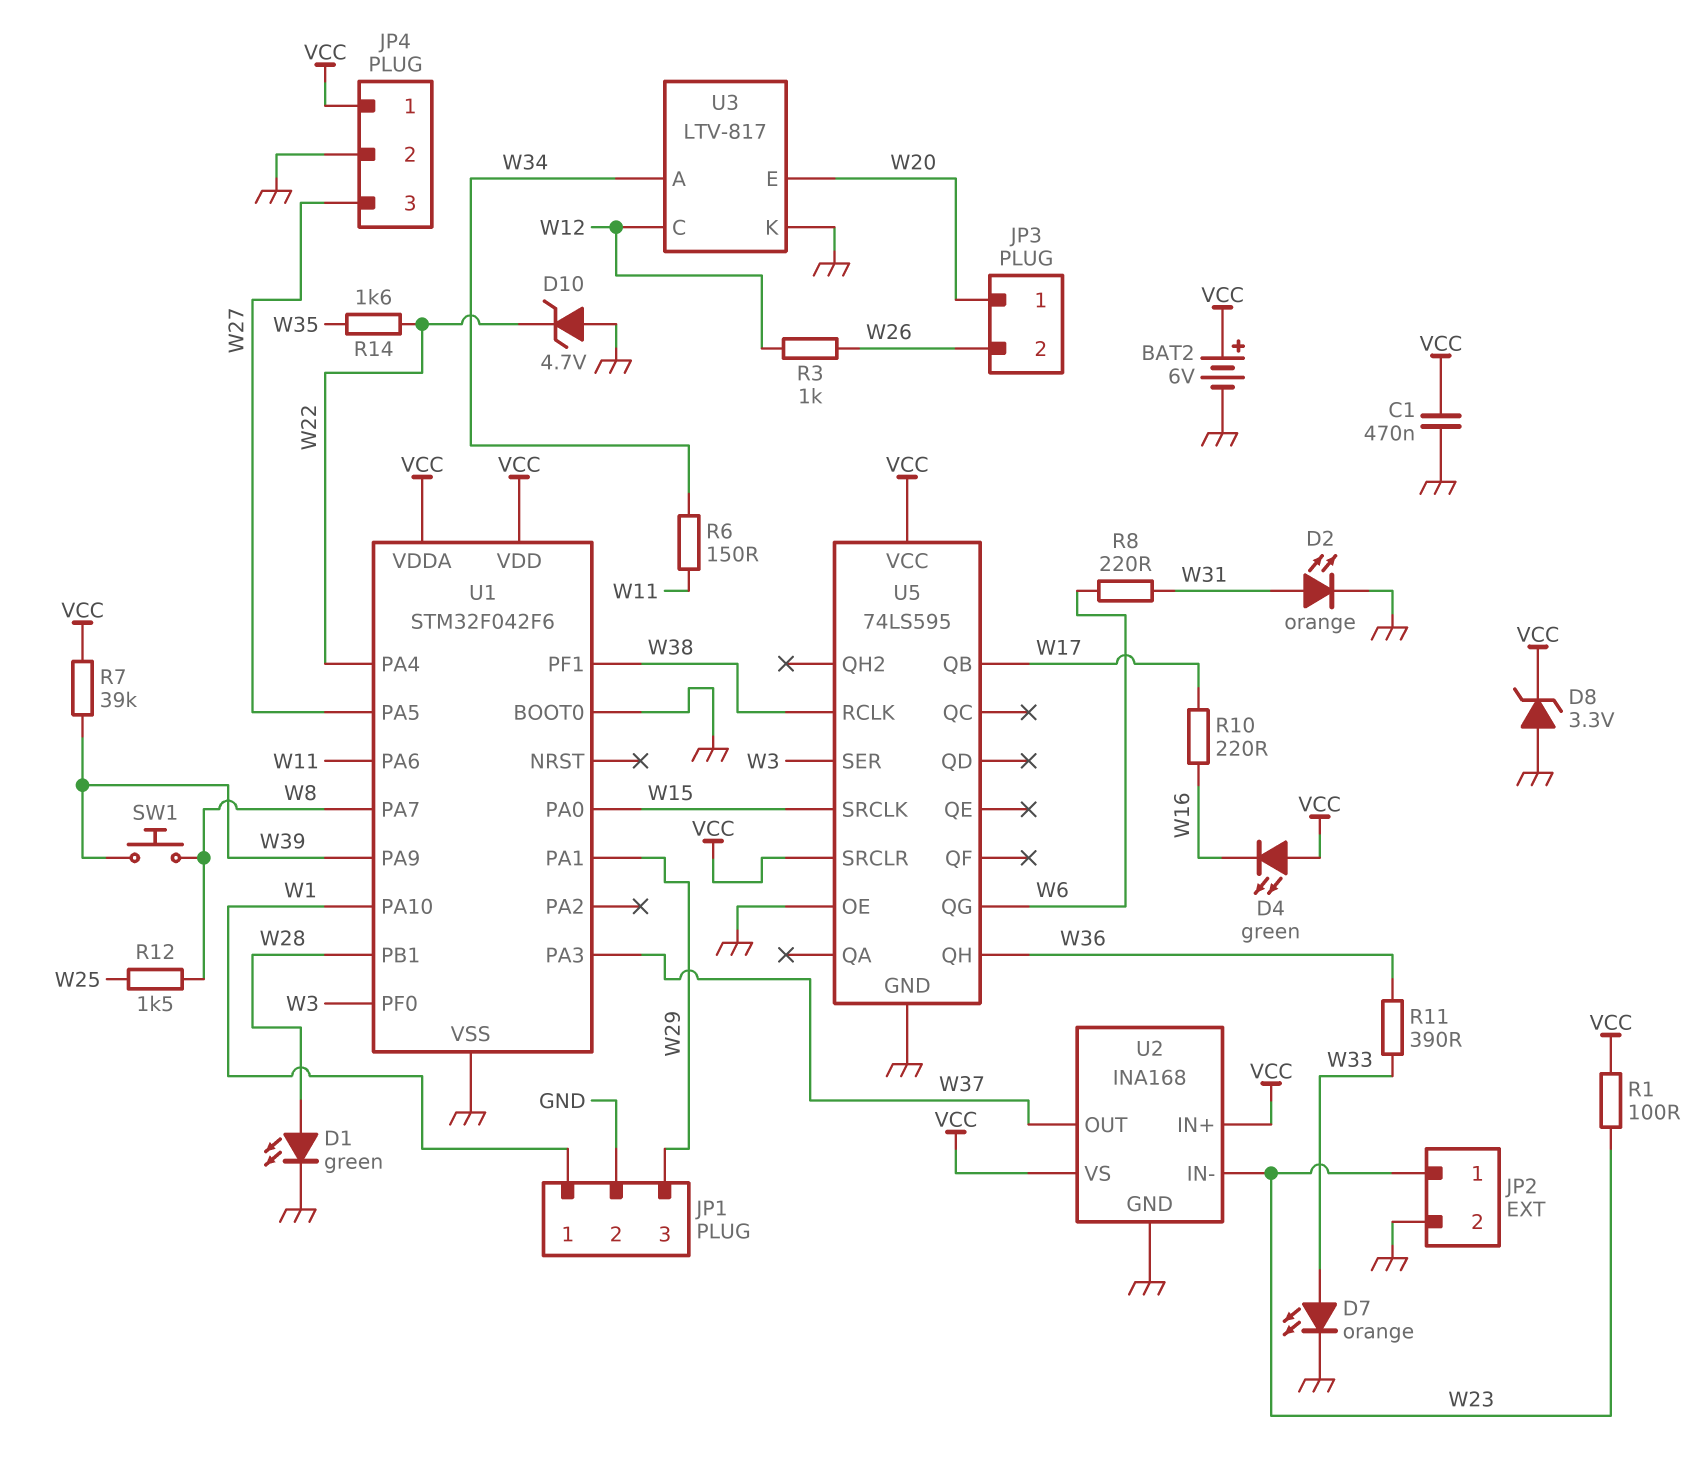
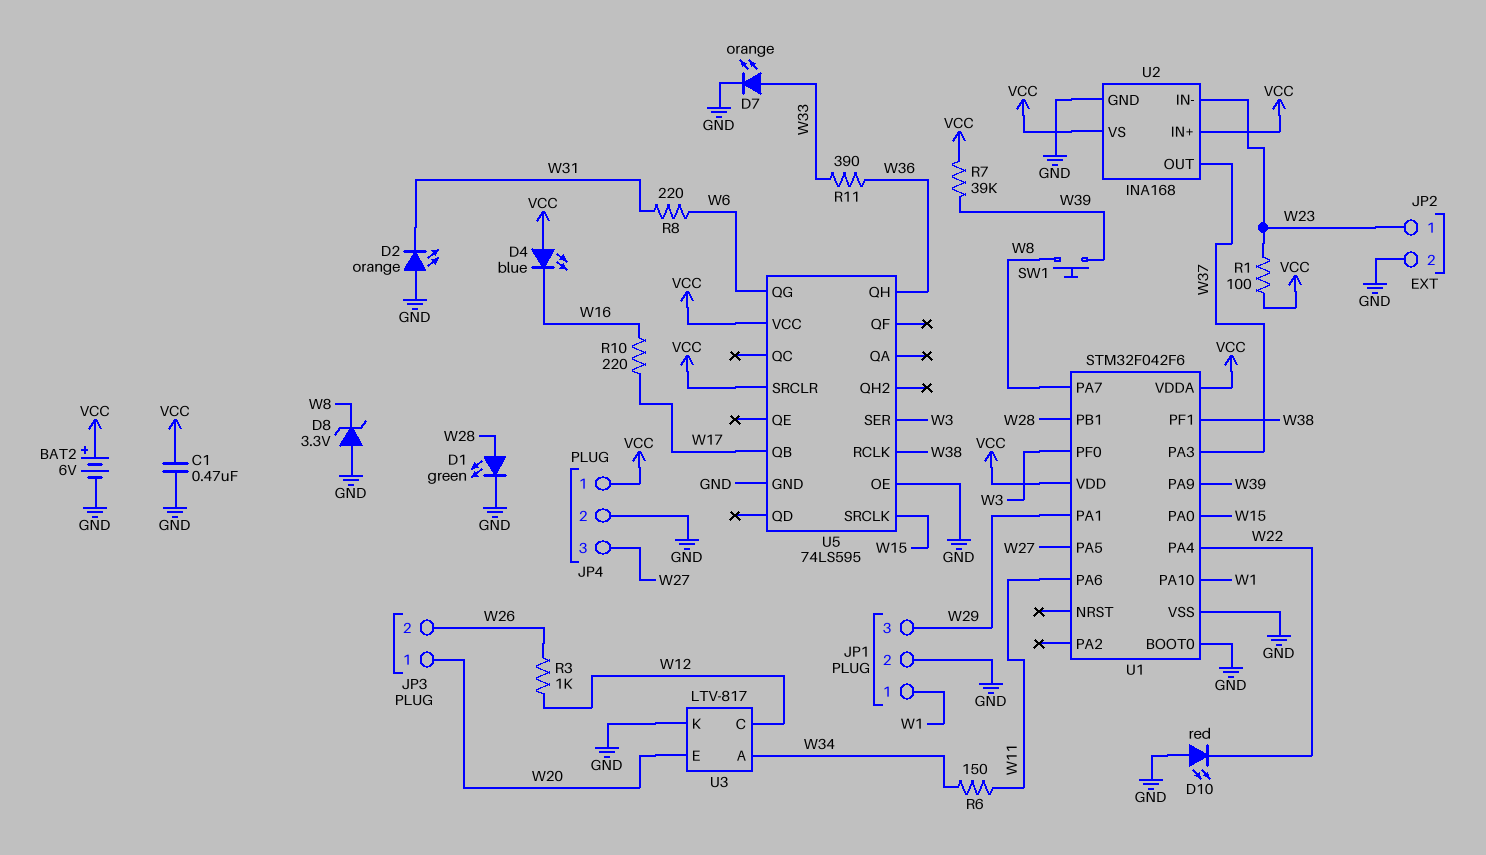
D2: LED orange (A W31, K GND) -> LED orange (A GND, K W31)
D4: LED green (A VCC, K W16) -> LED blue (A VCC, K W16)
D8: zener 3.3V (A GND, K VCC) -> zener 3.3V (A GND, K W8)
D10: zener 4.7V (A GND, K W22) -> LED red (A GND, K W22)
R12: 1.5k (W8, W25) -> none
R14: 1.6k (W22, W35) -> none

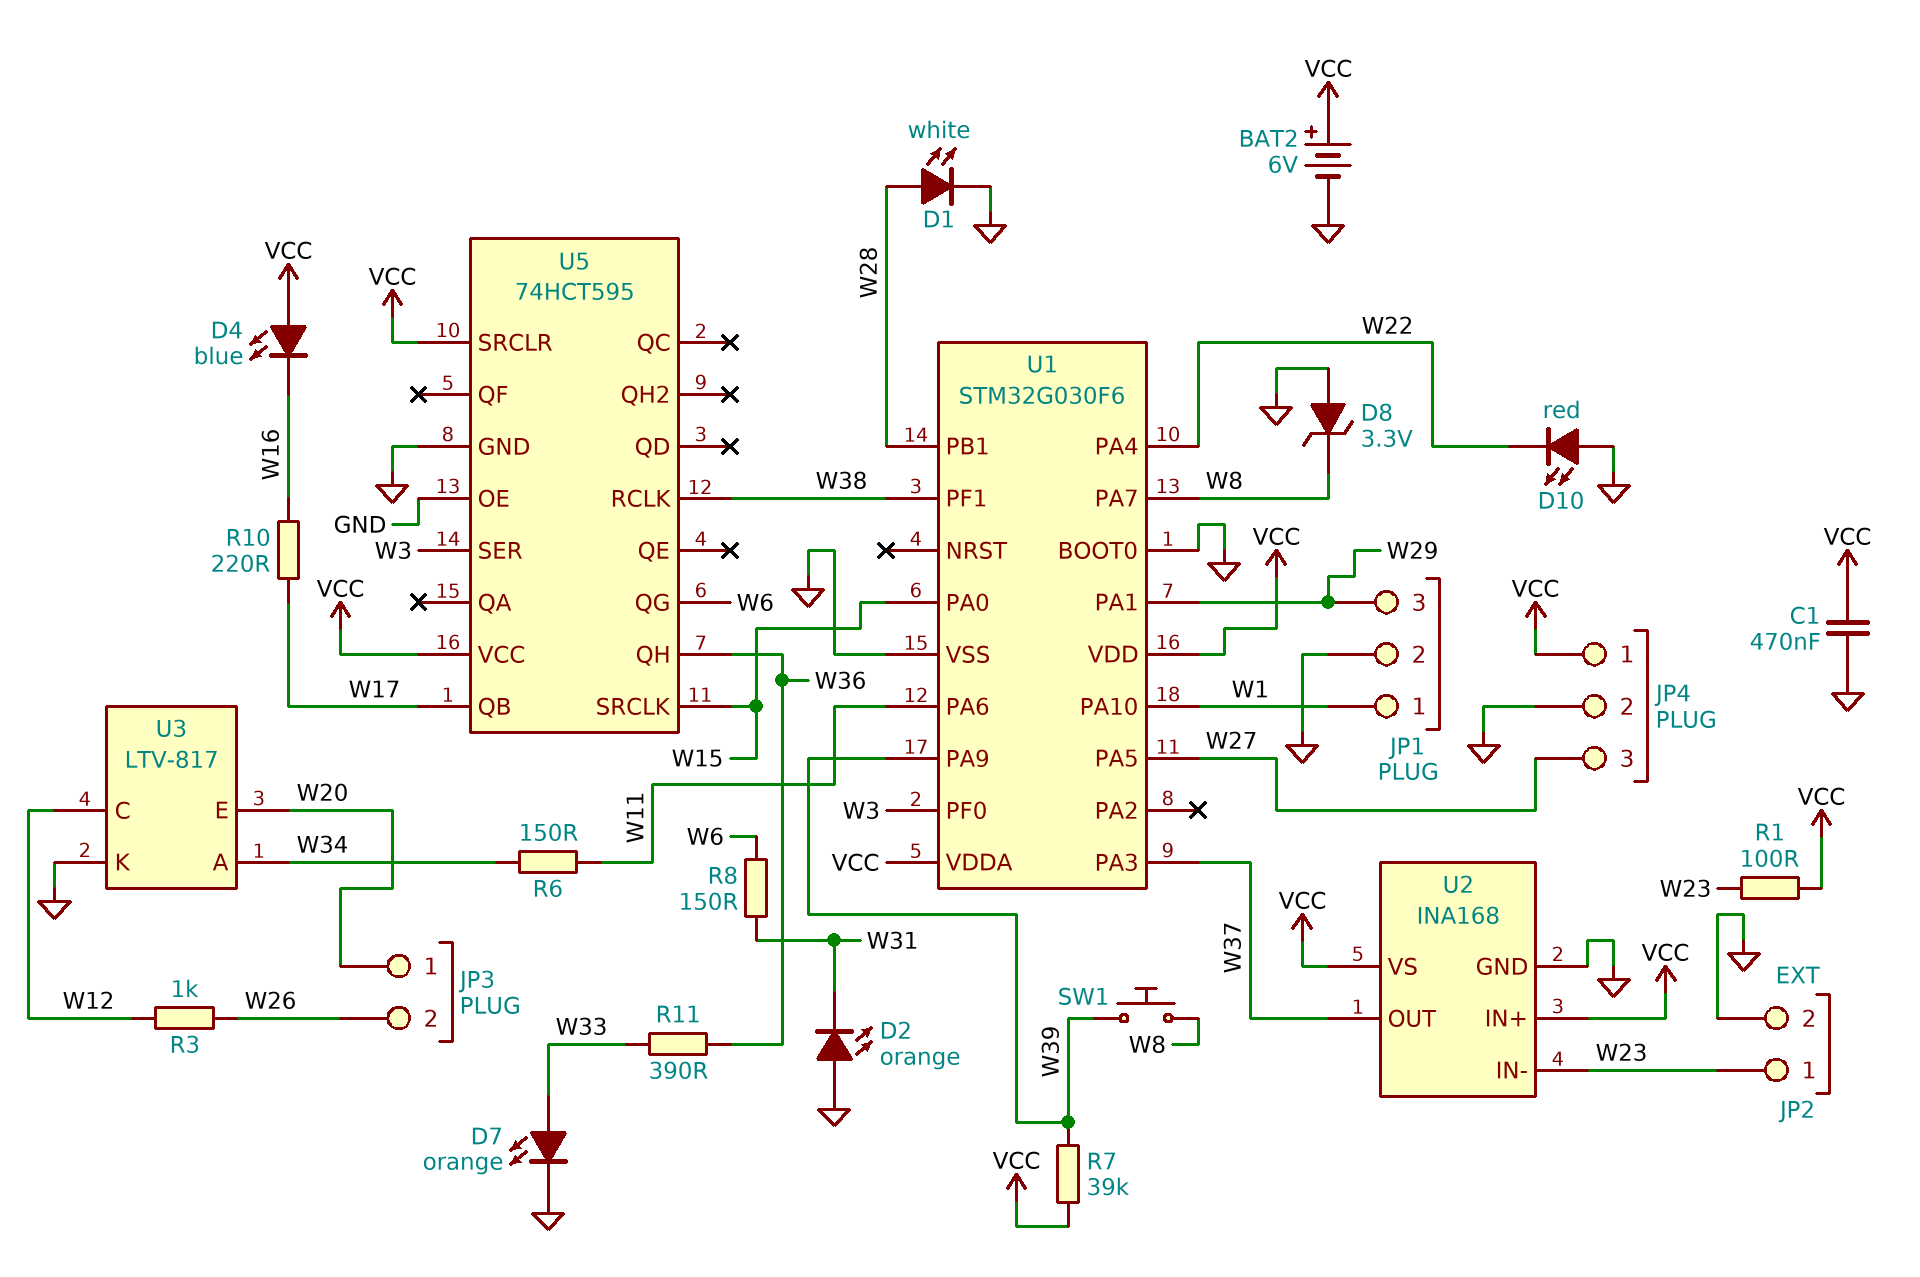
D1: LED green (A W28, K GND) -> LED white (A W28, K GND)
R8: 220 (W6, W31) -> 150 (W6, W31)
U1: STM32F042F6 -> STM32G030F6
U5: 74LS595 -> 74HCT595

